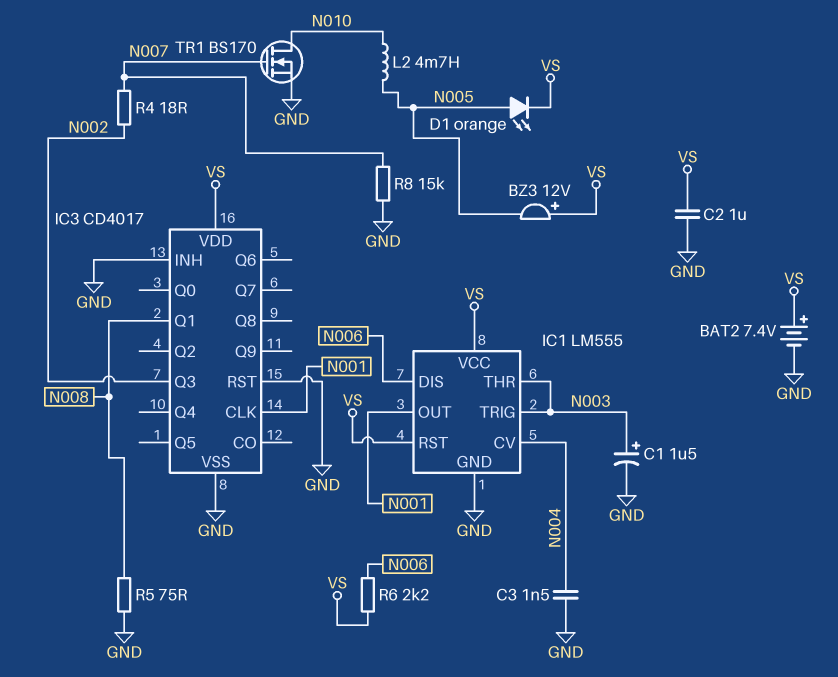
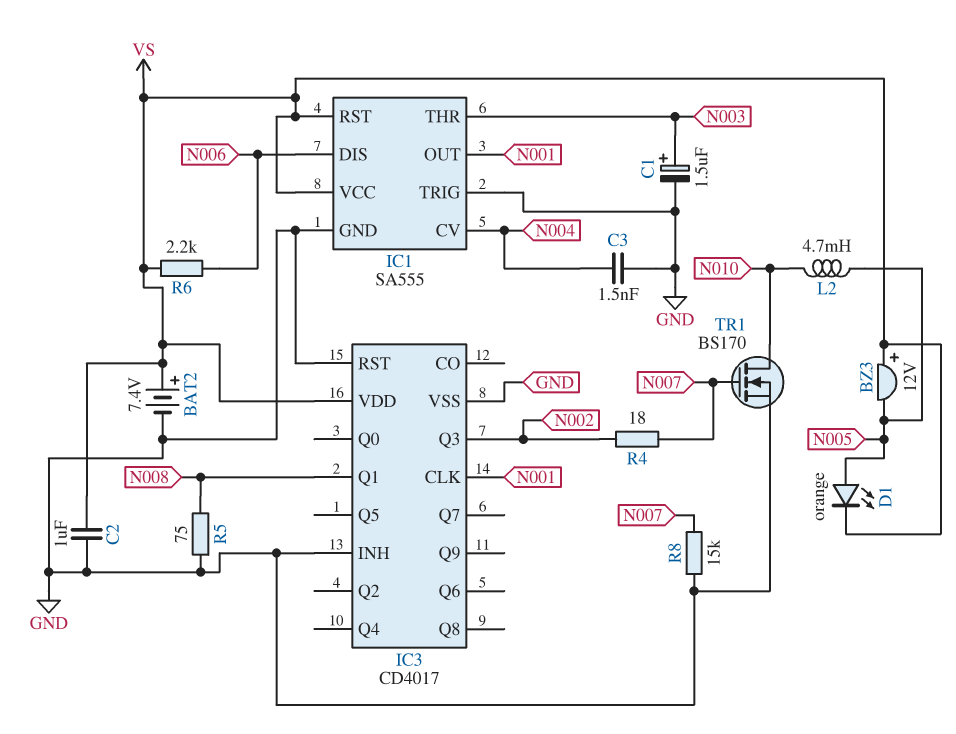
IC1: LM555 -> SA555
IC1 pin TRIG: N003 -> GND

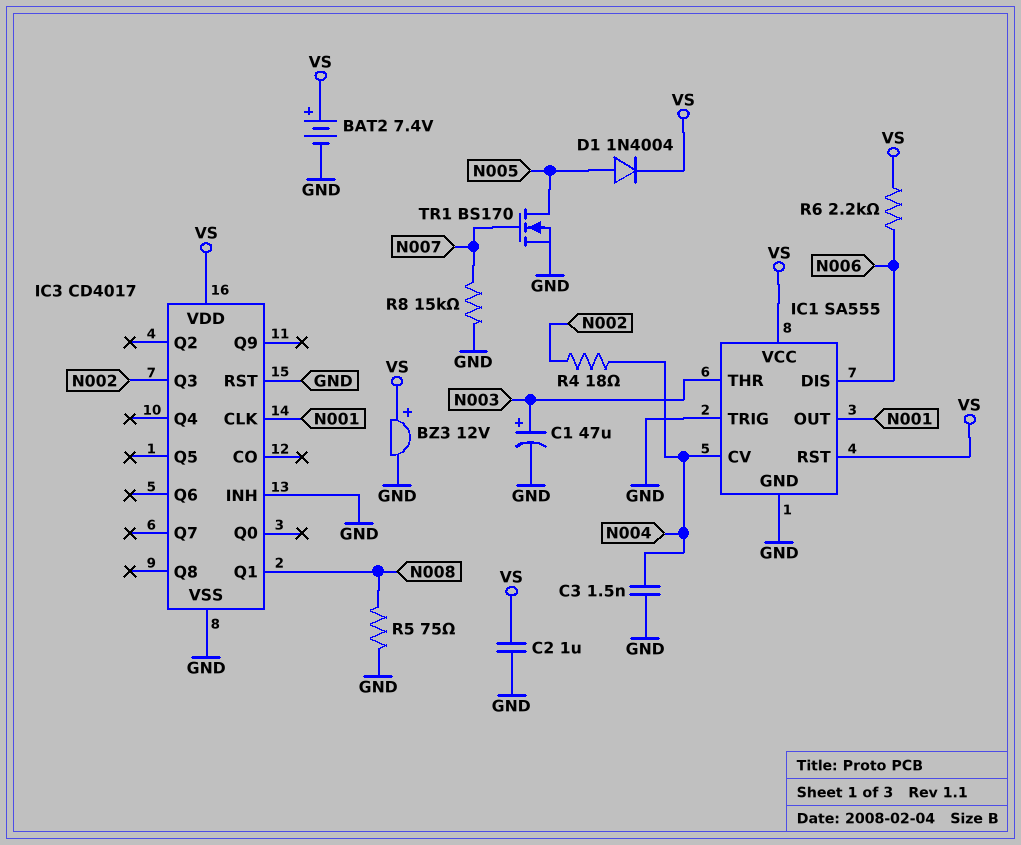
BZ3: buzzer 12V (plus VS, minus N005) -> buzzer 12V (plus VS, minus GND)
C1: 1.5uF (plus N003, minus GND) -> 47uF (plus N003, minus GND)
D1: LED orange (A N005, K VS) -> diode 1N4004 (A N005, K VS)
L2: 4.7mH (N005, N010) -> none
R4: 18 (N002, N007) -> 18 (N002, N004)
TR1: NMOS BS170 (G N007, D N010, S GND) -> NMOS BS170 (G N007, D N005, S GND)

